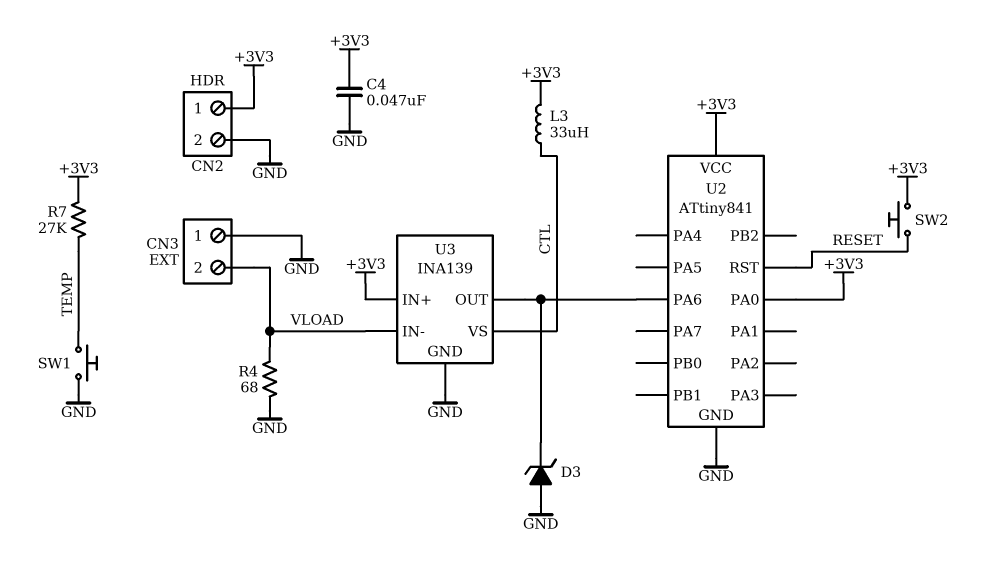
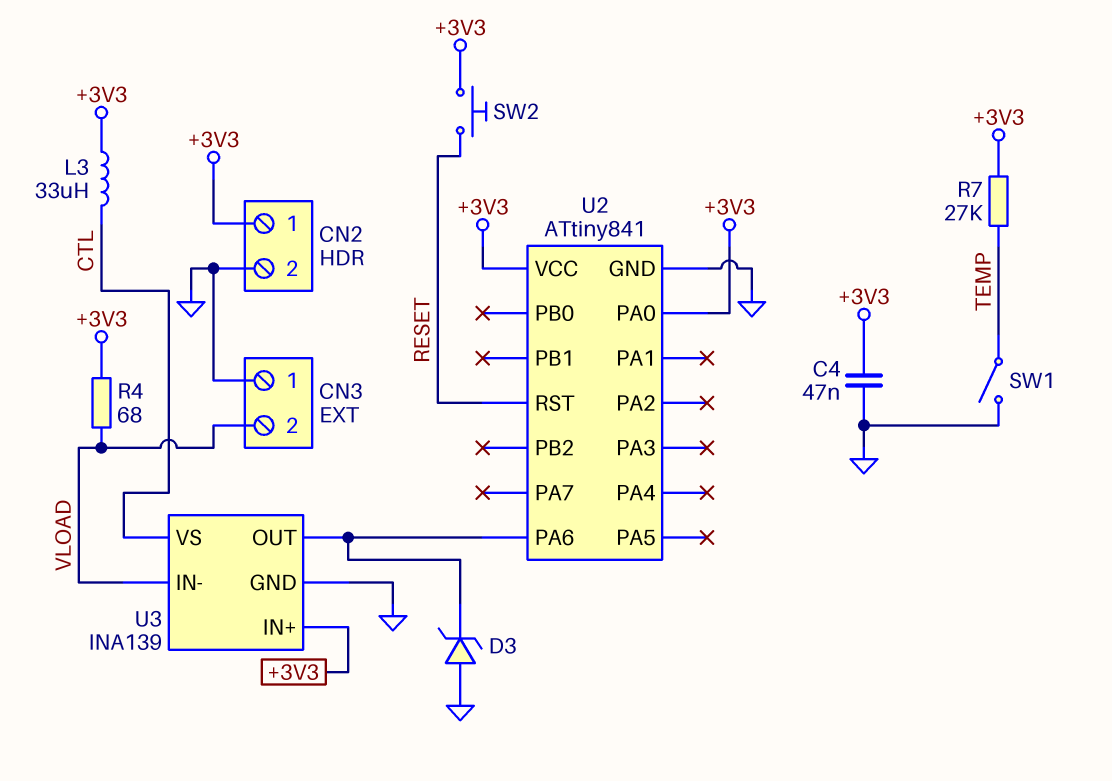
R4: 68 (GND, VLOAD) -> 68 (+3V3, VLOAD)
SW1: button (GND, TEMP) -> switch (GND, TEMP)

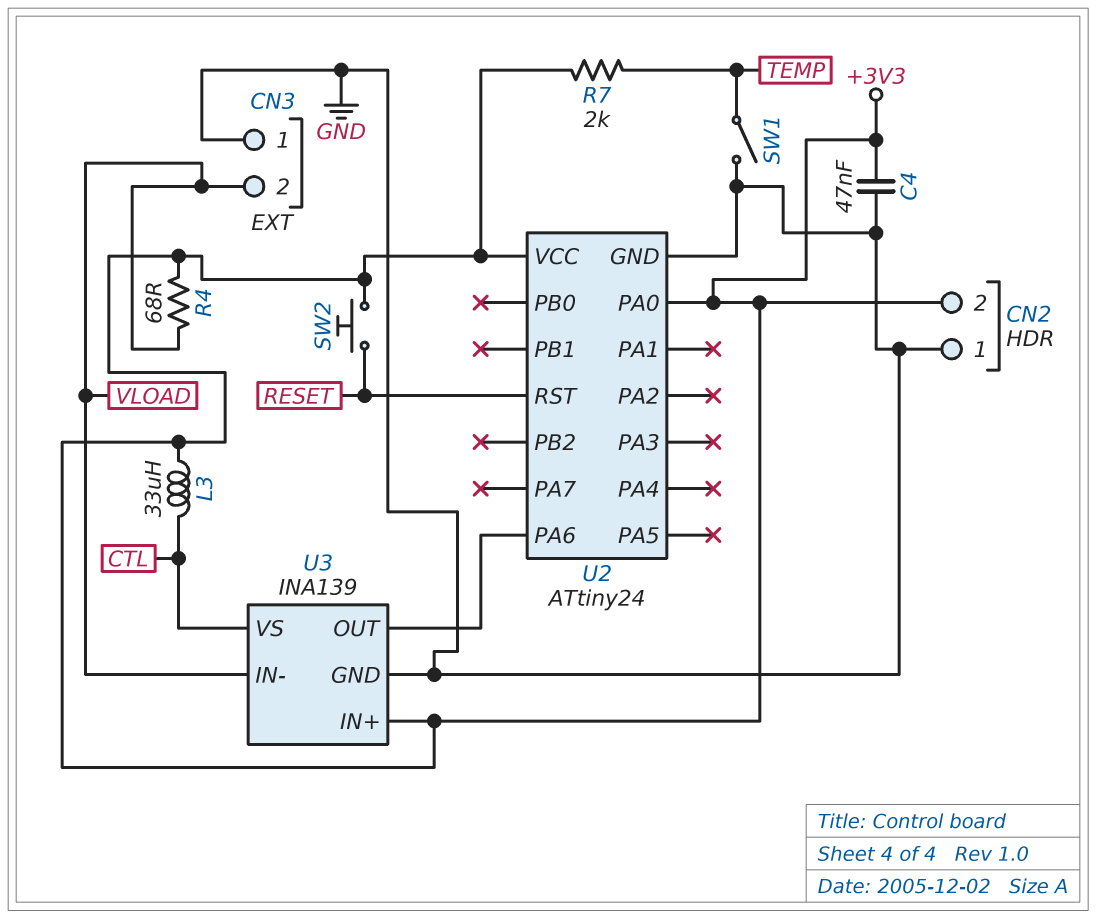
CN2 pin 1: +3V3 -> GND
CN2 pin 2: GND -> +3V3
D3: zener (A GND, K U2/PA6) -> none
R7: 27k (+3V3, TEMP) -> 2k (+3V3, TEMP)
U2: ATtiny841 -> ATtiny24

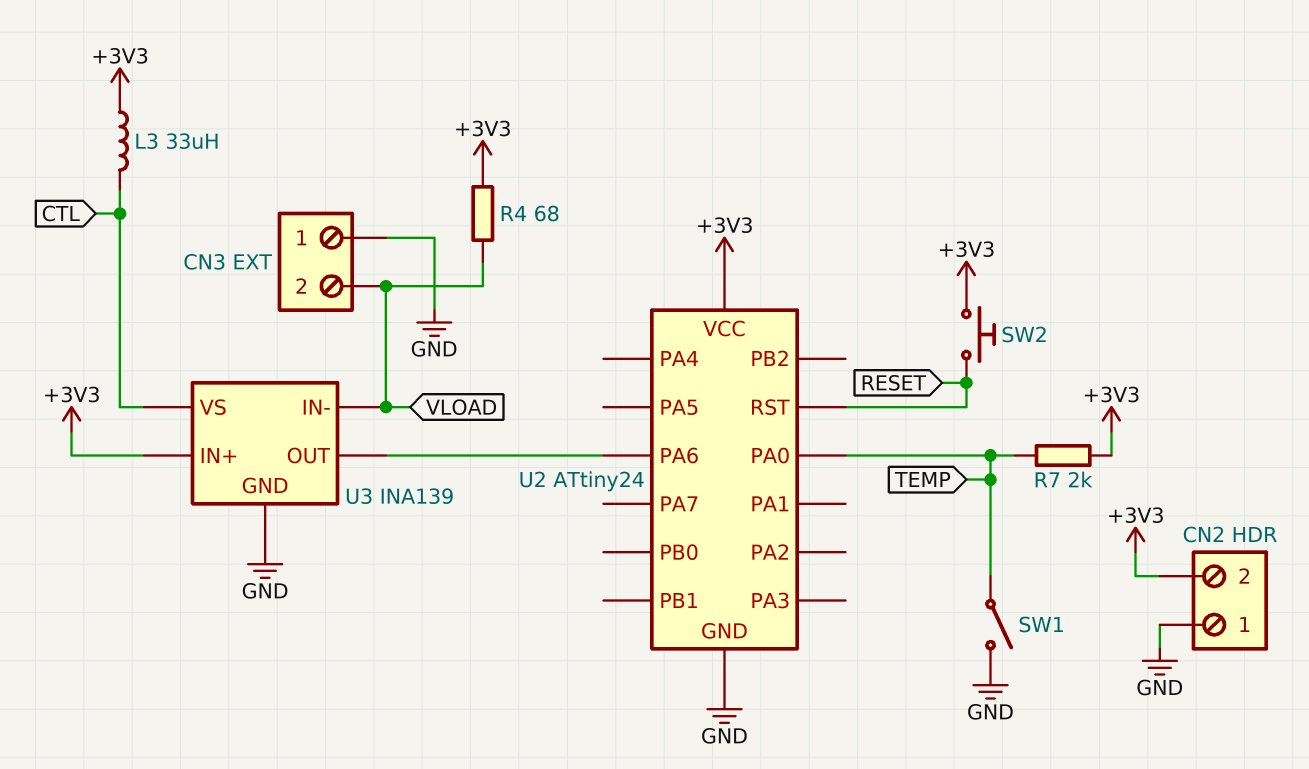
C4: 47nF (+3V3, GND) -> none
U2 pin PA0: +3V3 -> TEMP

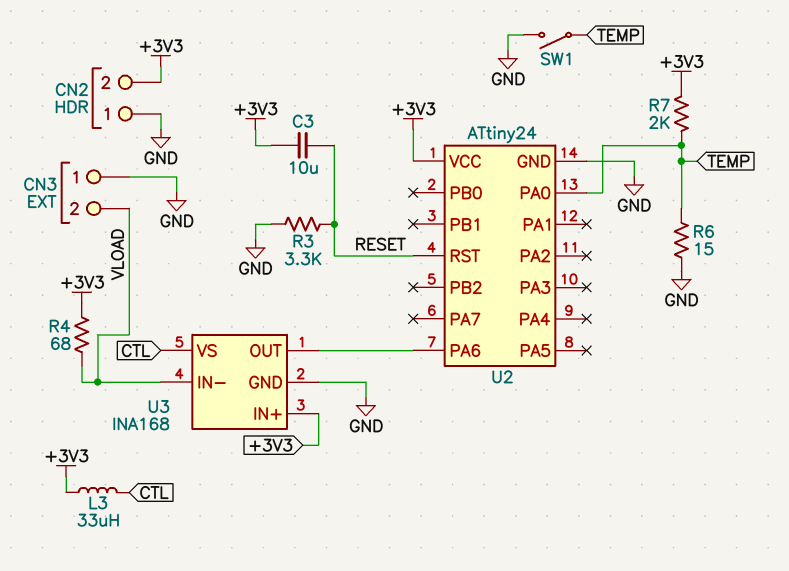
C3: none -> 10uF (+3V3, RESET)
R3: none -> 3.3k (GND, RESET)
R6: none -> 15 (GND, TEMP)
SW2: button (+3V3, RESET) -> none
U3: INA139 -> INA168

